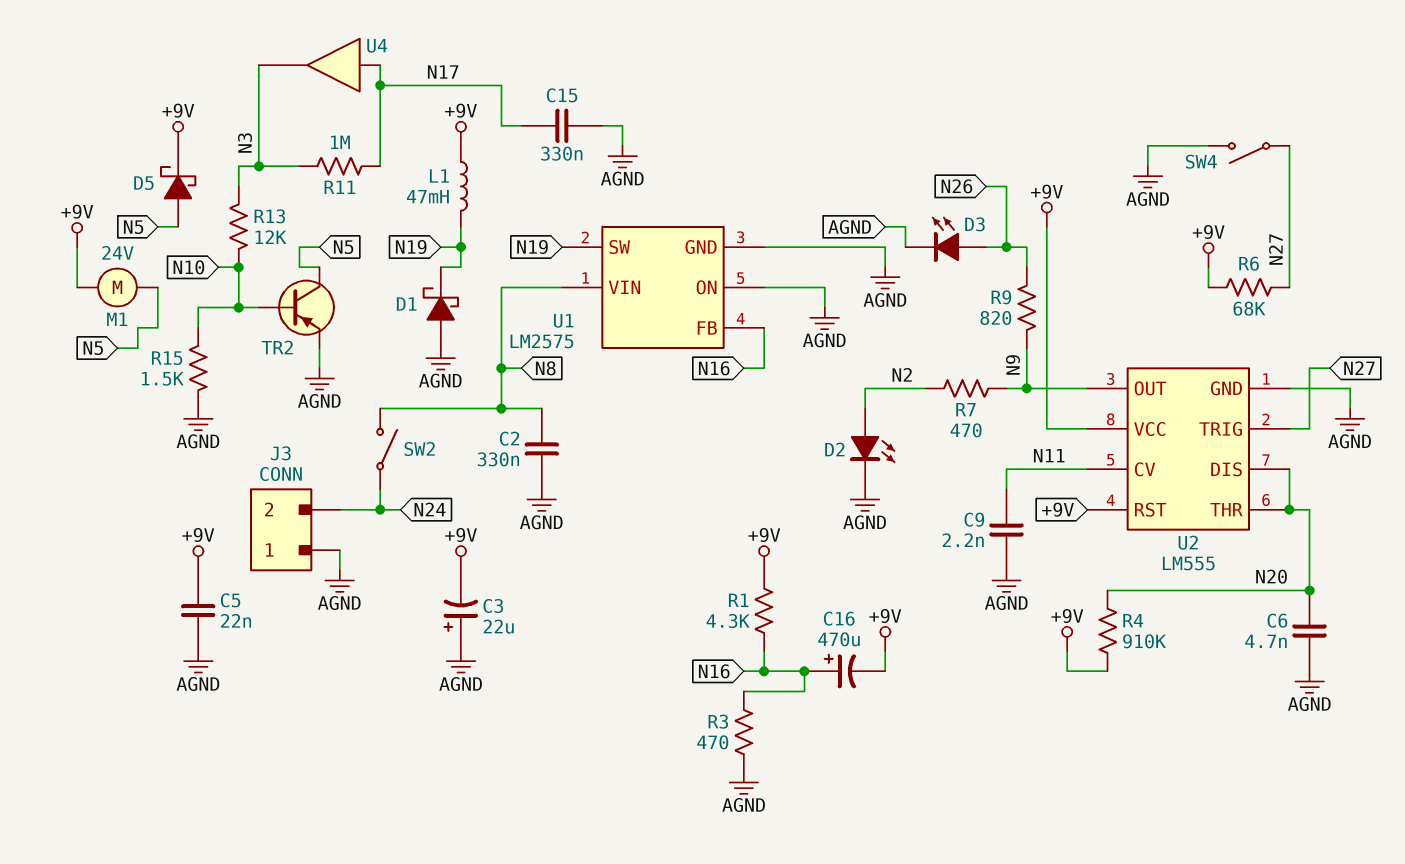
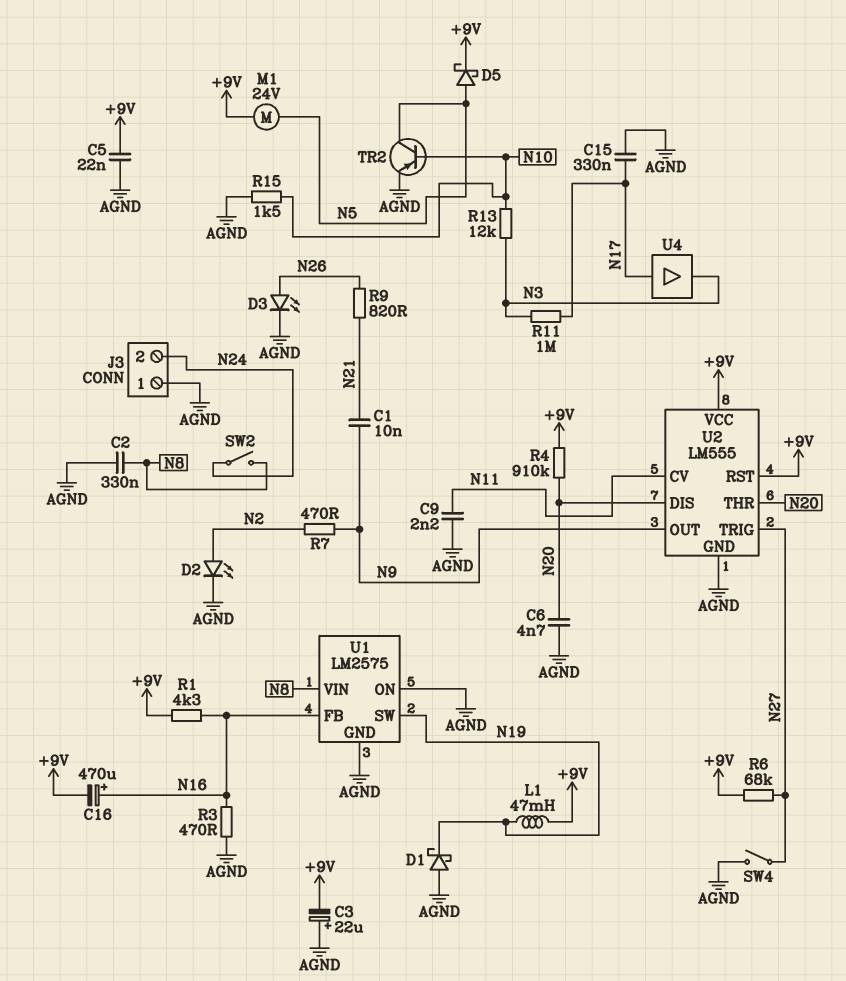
C1: none -> 10nF (N9, N21)
R9: 820 (N9, N26) -> 820 (N21, N26)

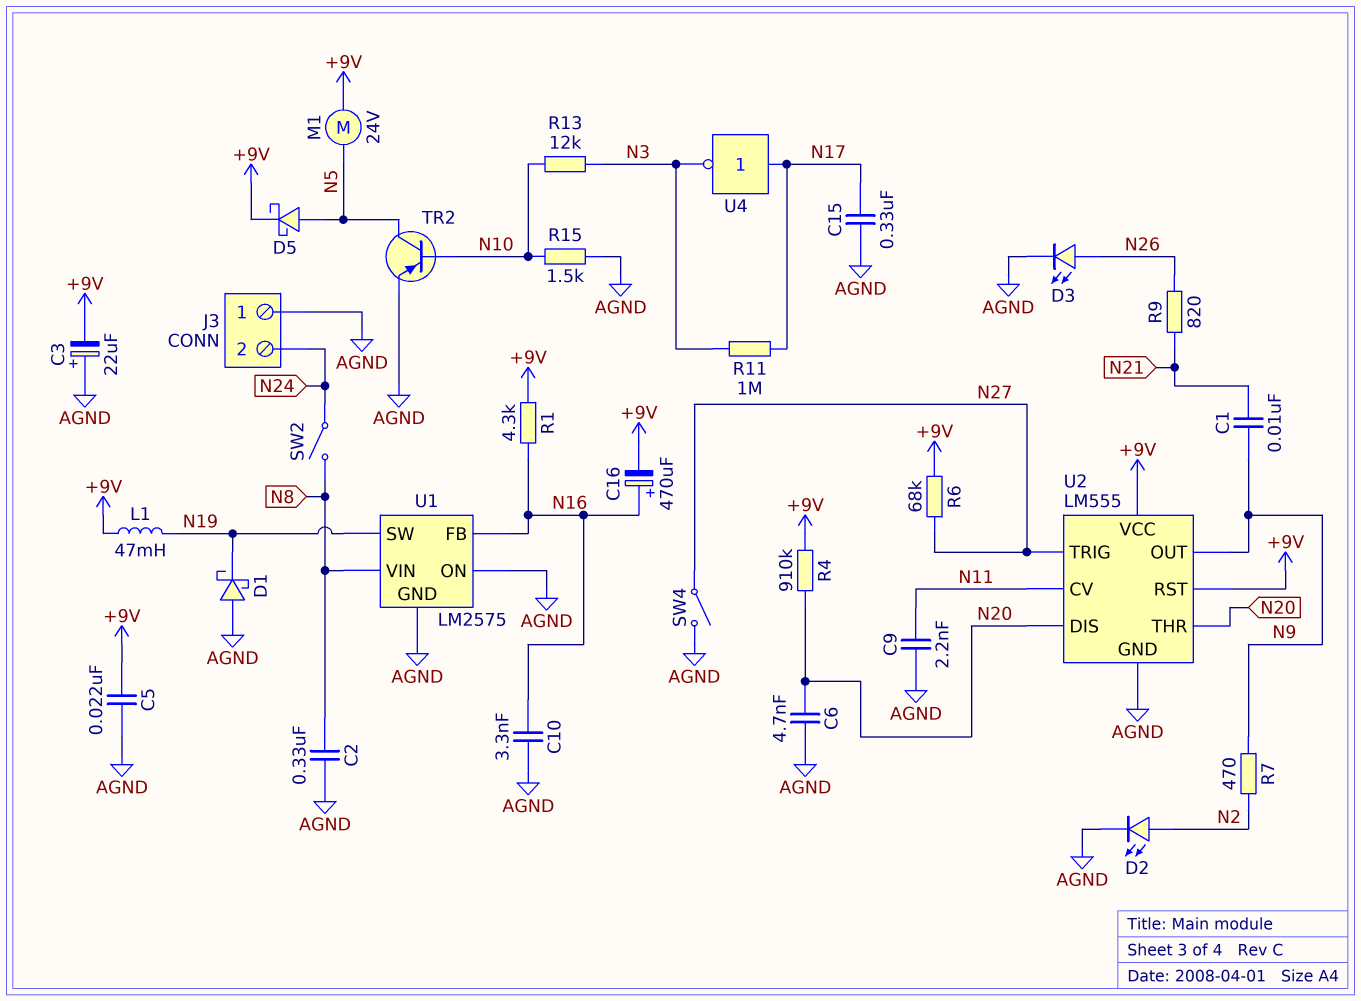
C10: none -> 3.3nF (AGND, N16)
R3: 470 (AGND, N16) -> none
U4: buffer (in N17, out N3) -> NOT (in N17, out N3)

